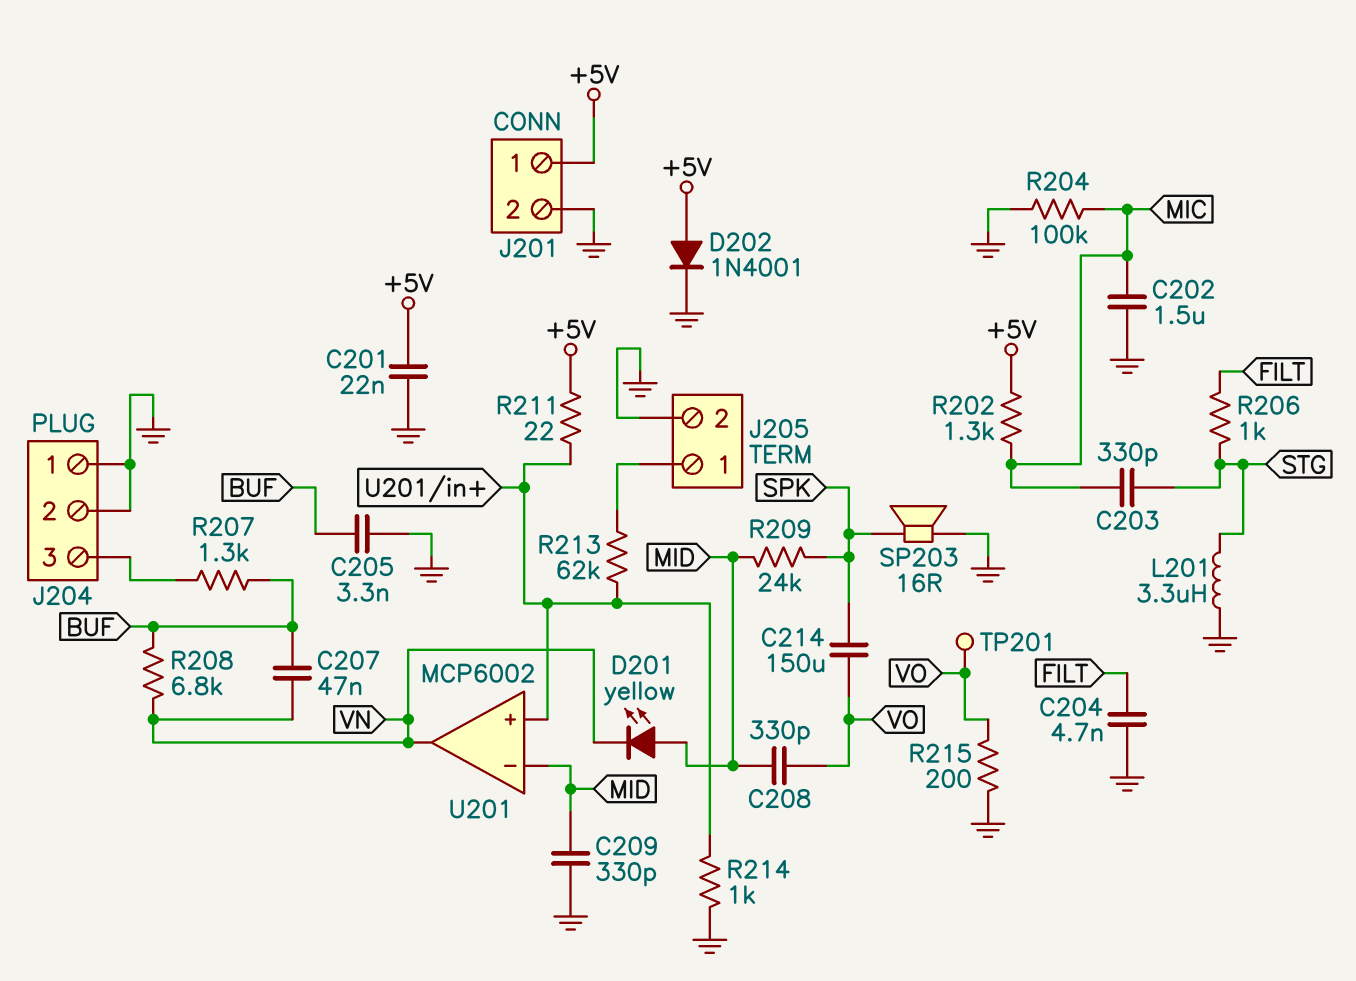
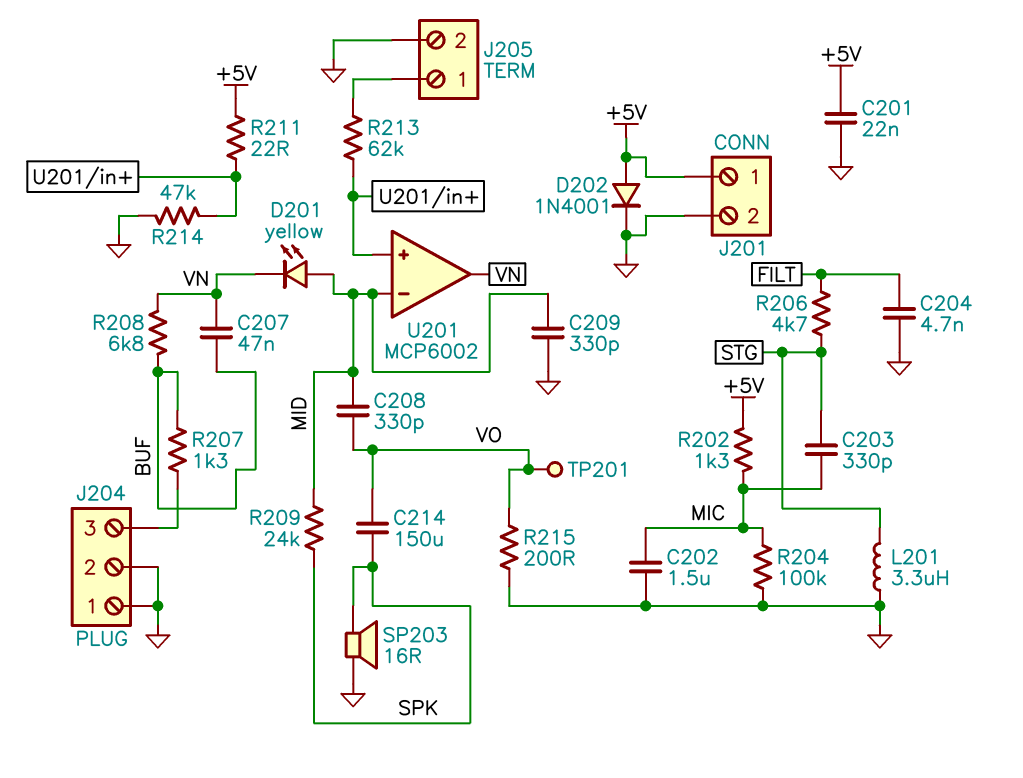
C205: 3.3nF (BUF, GND) -> none
R206: 1k (FILT, STG) -> 4.7k (FILT, STG)
R214: 1k (GND, U201/in+) -> 47k (GND, U201/in+)

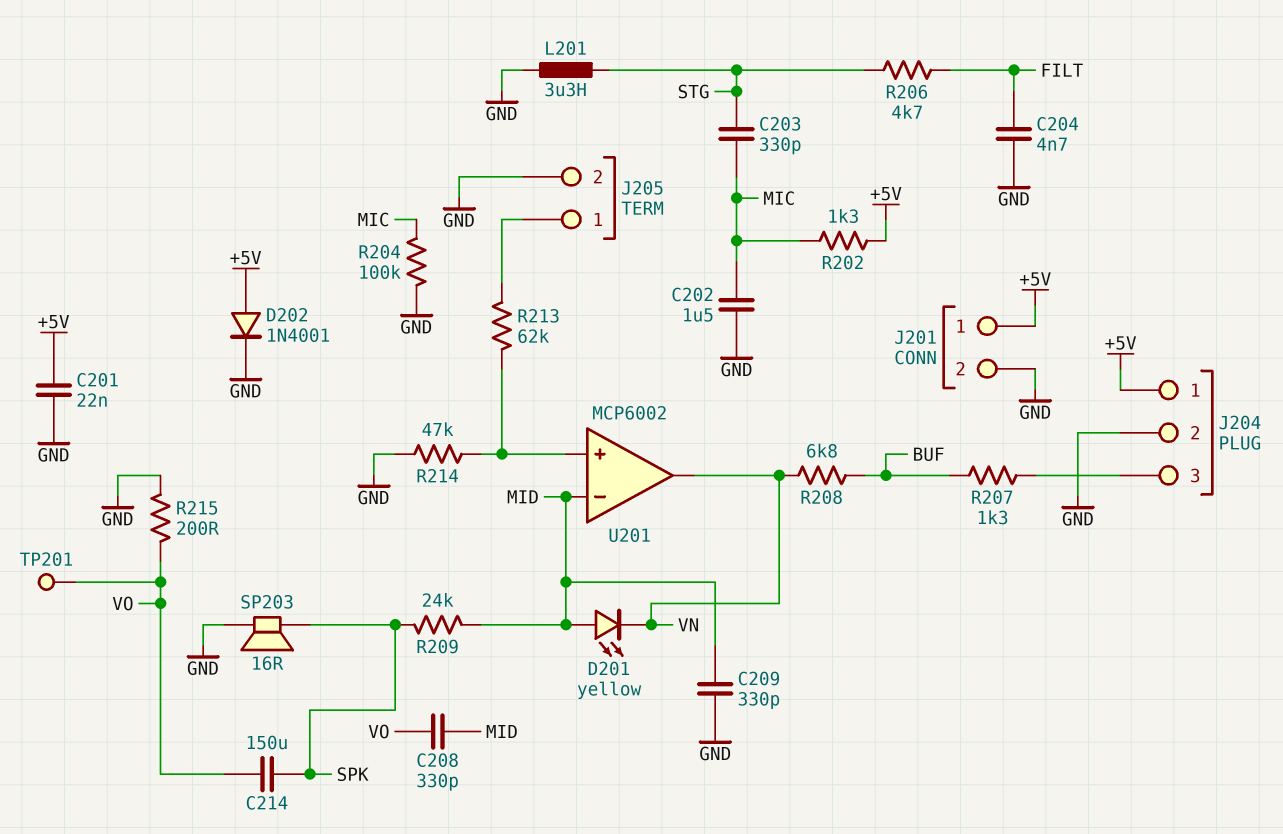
C207: 47nF (BUF, VN) -> none
J204 pin 1: GND -> +5V
R211: 22 (+5V, U201/in+) -> none

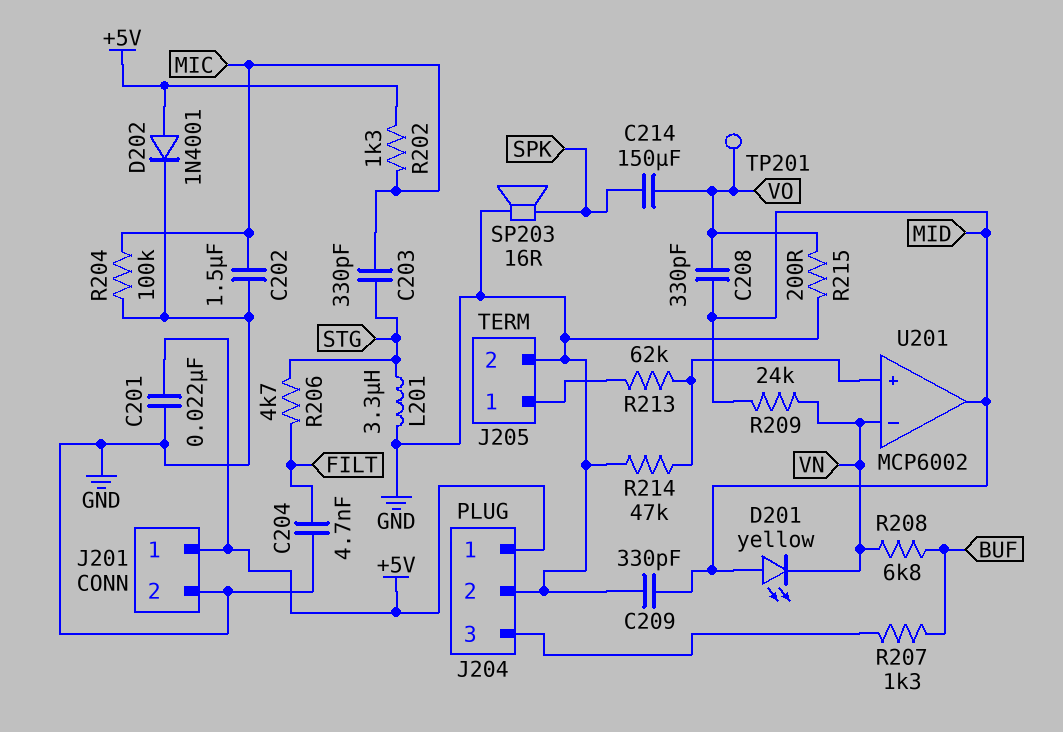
R209: 24k (MID, SPK) -> 24k (MID, VN)
U201 pin in-: MID -> VN
U201 pin out: VN -> MID

